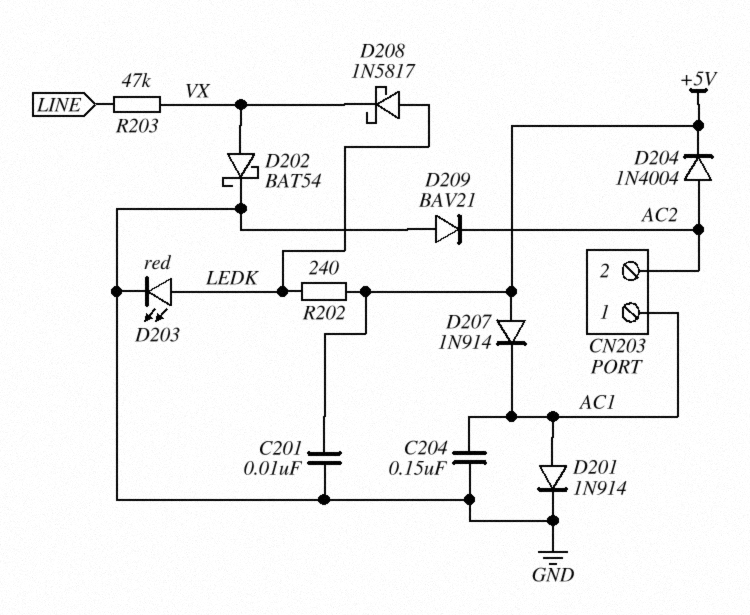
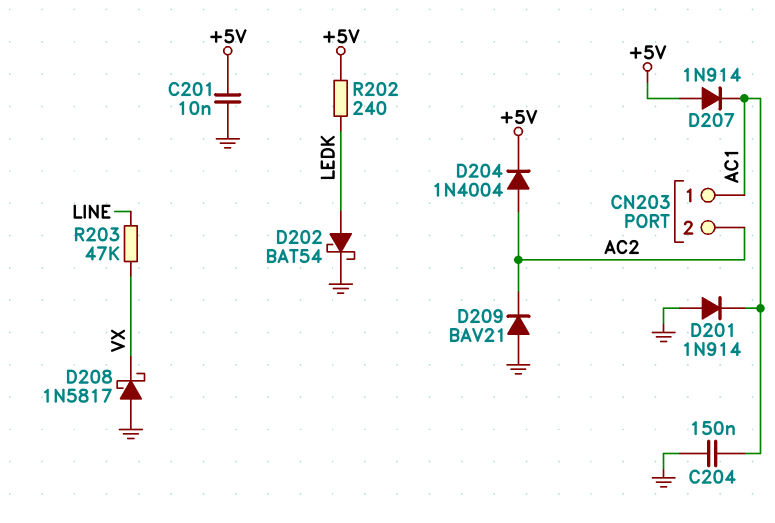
D201: diode 1N914 (A AC1, K GND) -> diode 1N914 (A GND, K AC1)
D202: schottky BAT54 (A VX, K GND) -> schottky BAT54 (A LEDK, K GND)
D203: LED red (A LEDK, K GND) -> none
D208: schottky 1N5817 (A LEDK, K VX) -> schottky 1N5817 (A GND, K VX)

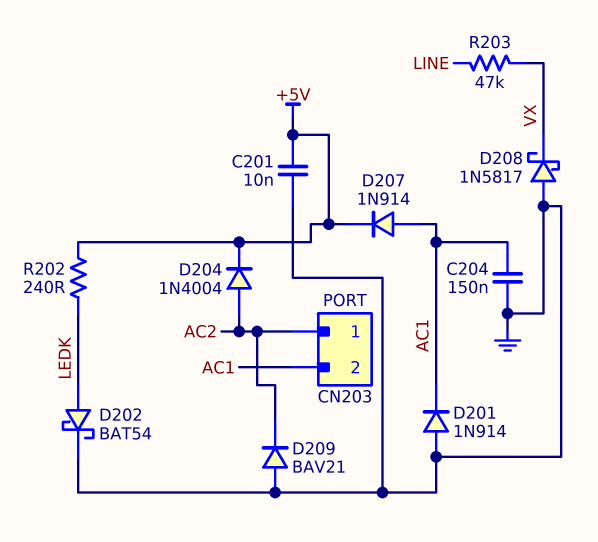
CN203 pin 1: AC1 -> AC2
CN203 pin 2: AC2 -> AC1
D207: diode 1N914 (A +5V, K AC1) -> diode 1N914 (A AC1, K +5V)

